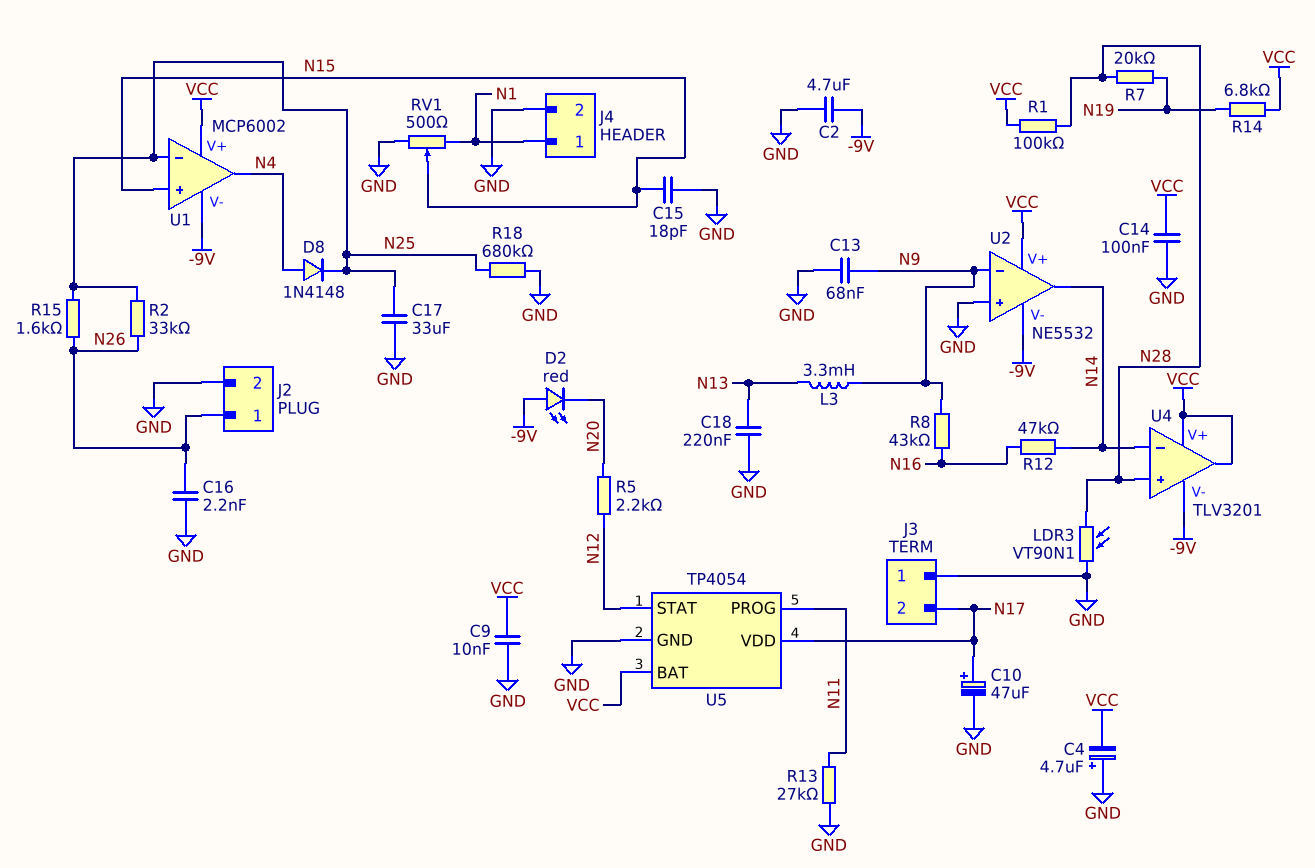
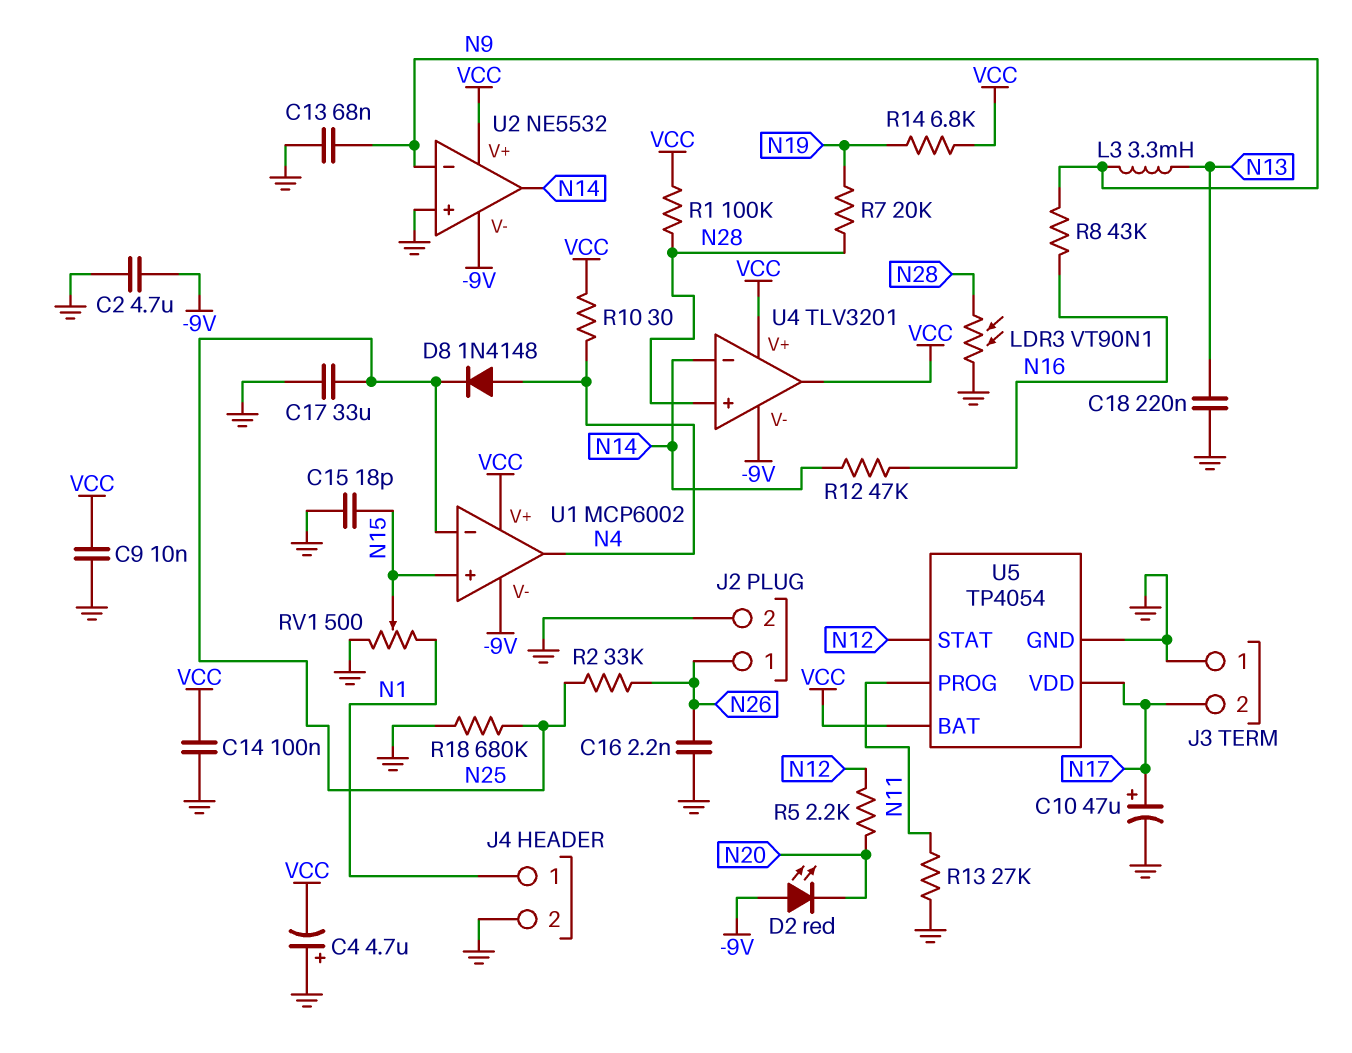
R10: none -> 30 (N4, VCC)
R15: 1.6k (N25, N26) -> none

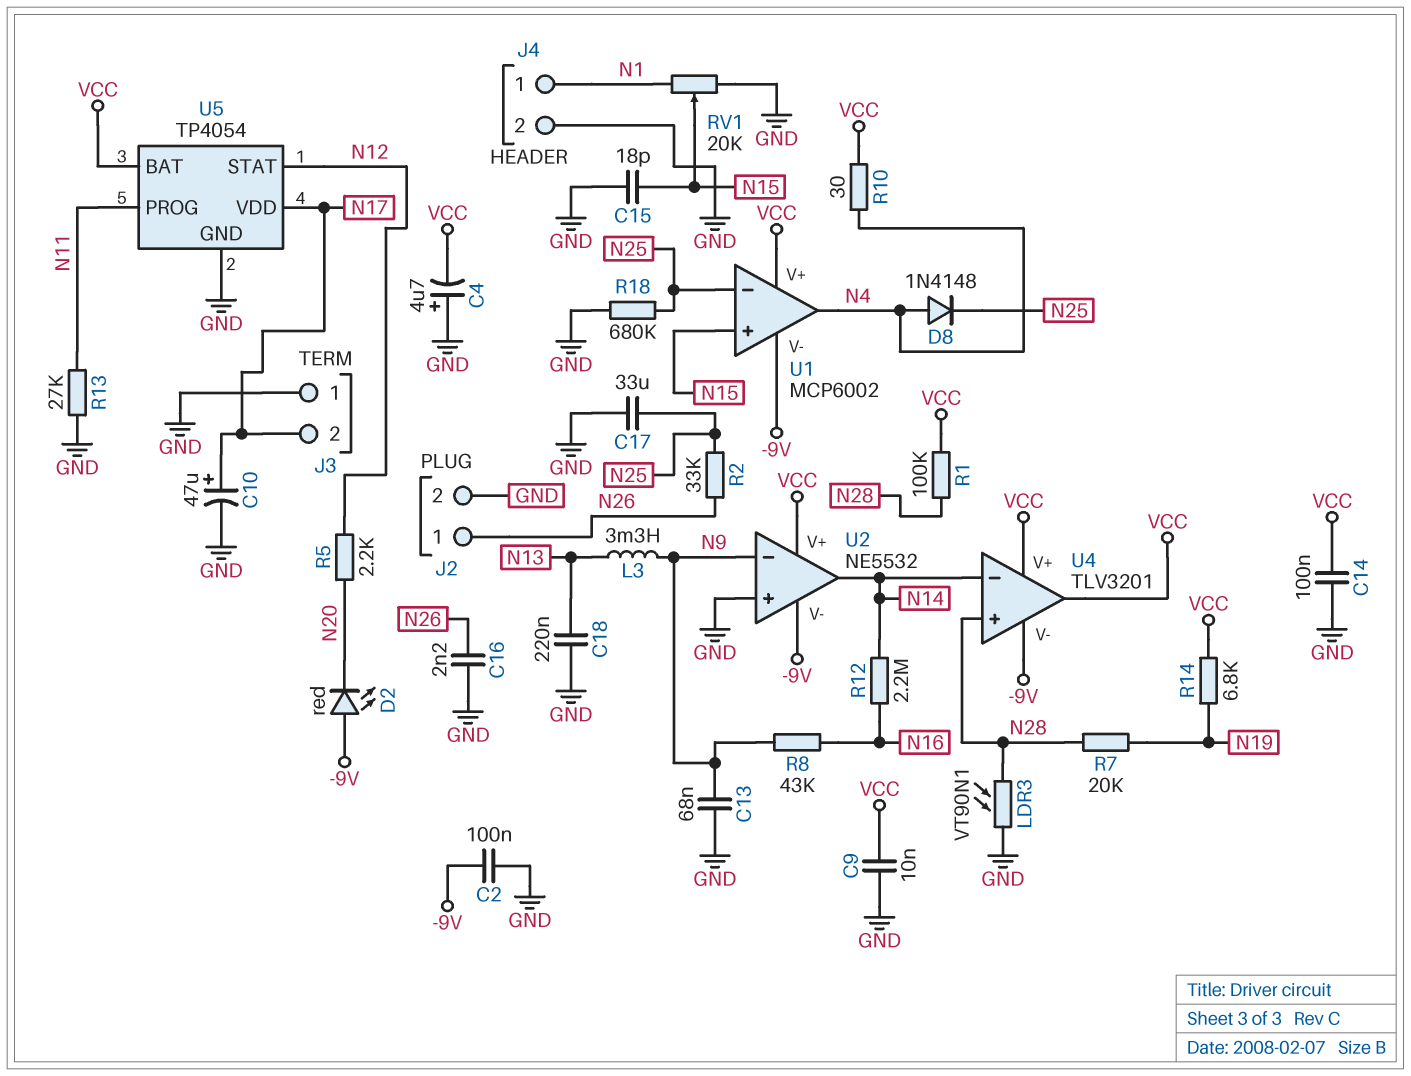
C2: 4.7uF (-9V, GND) -> 100nF (-9V, GND)
R12: 47k (N14, N16) -> 2.2M (N14, N16)
RV1: 500 (GND, N1, wiper N15) -> 20k (GND, N1, wiper N15)

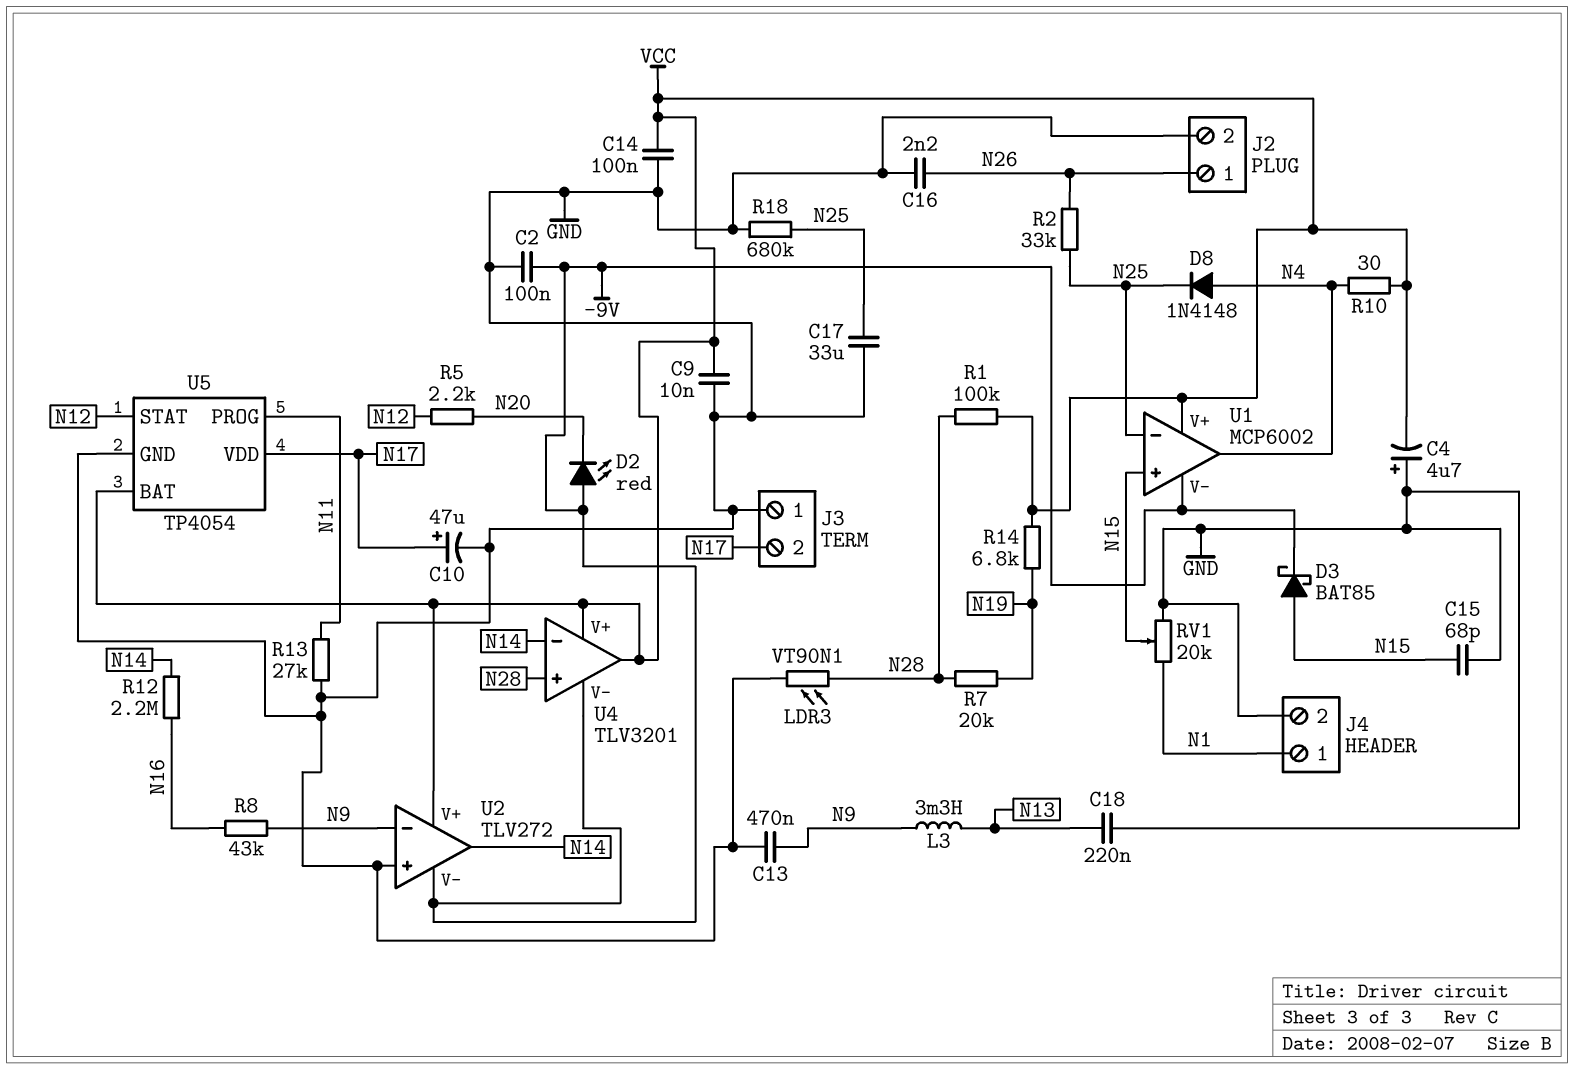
C13: 68nF (GND, N9) -> 470nF (GND, N9)
C15: 18pF (GND, N15) -> 68pF (GND, N15)
D3: none -> schottky BAT85 (A N15, K -9V)
U2: NE5532 -> TLV272

